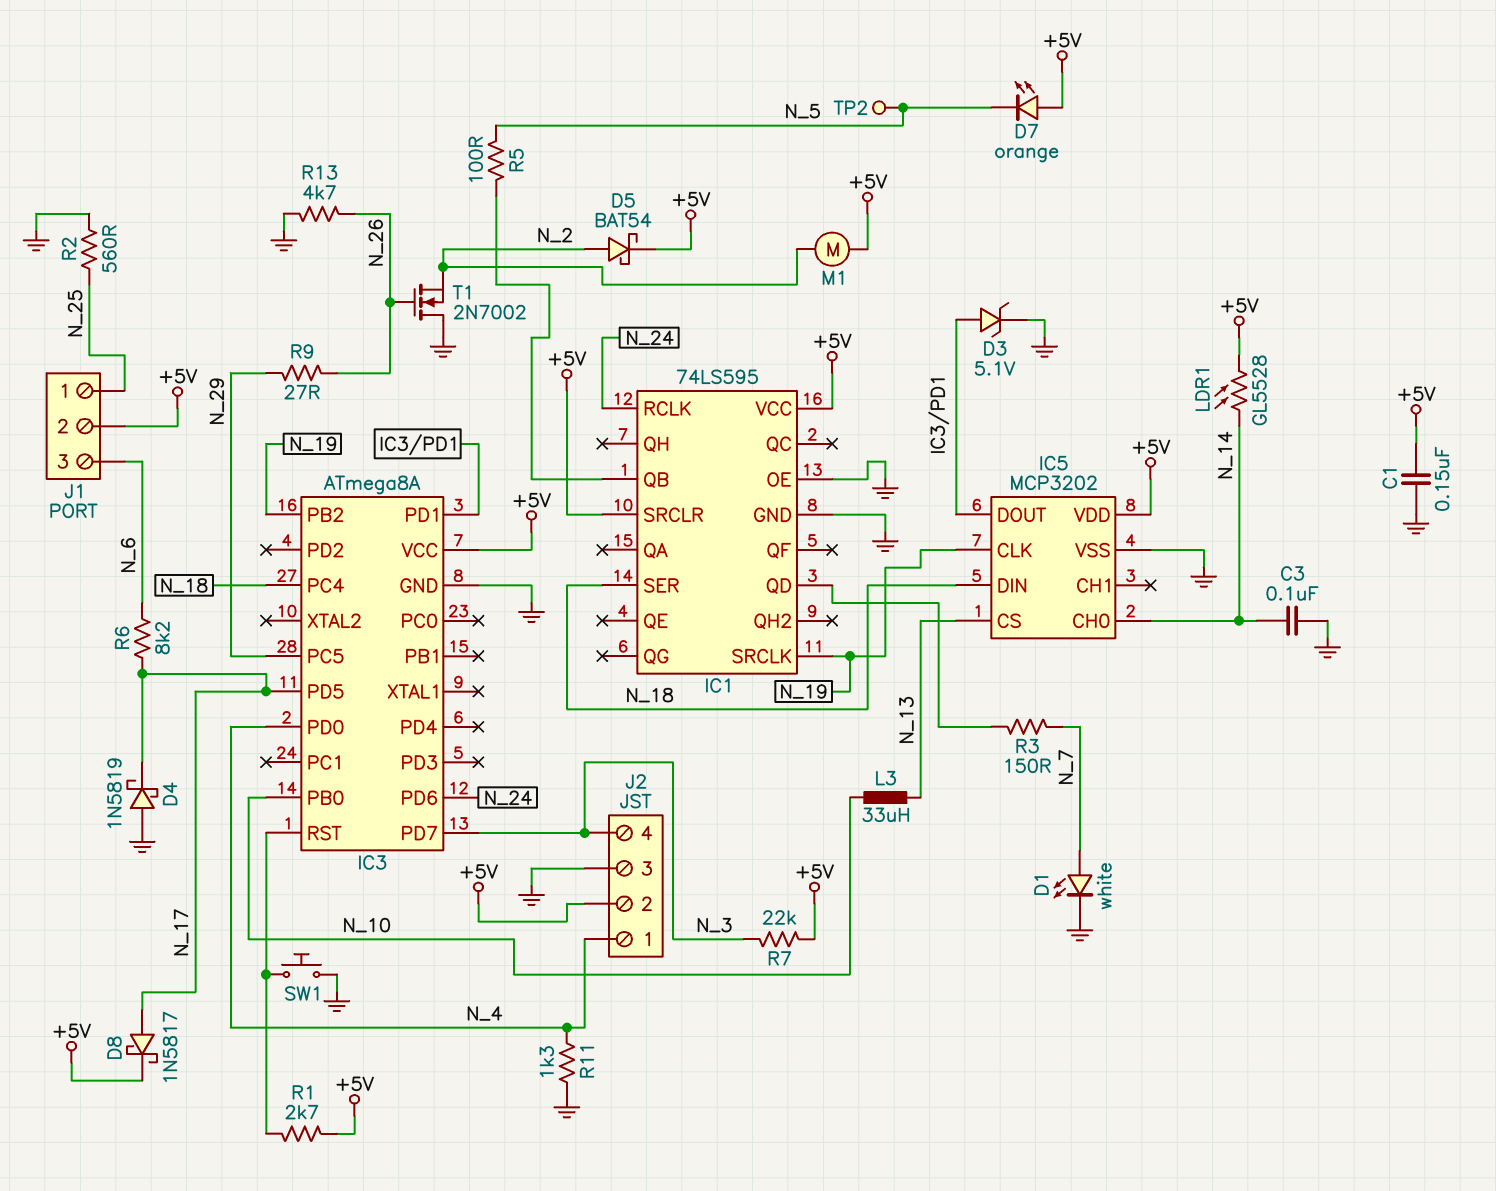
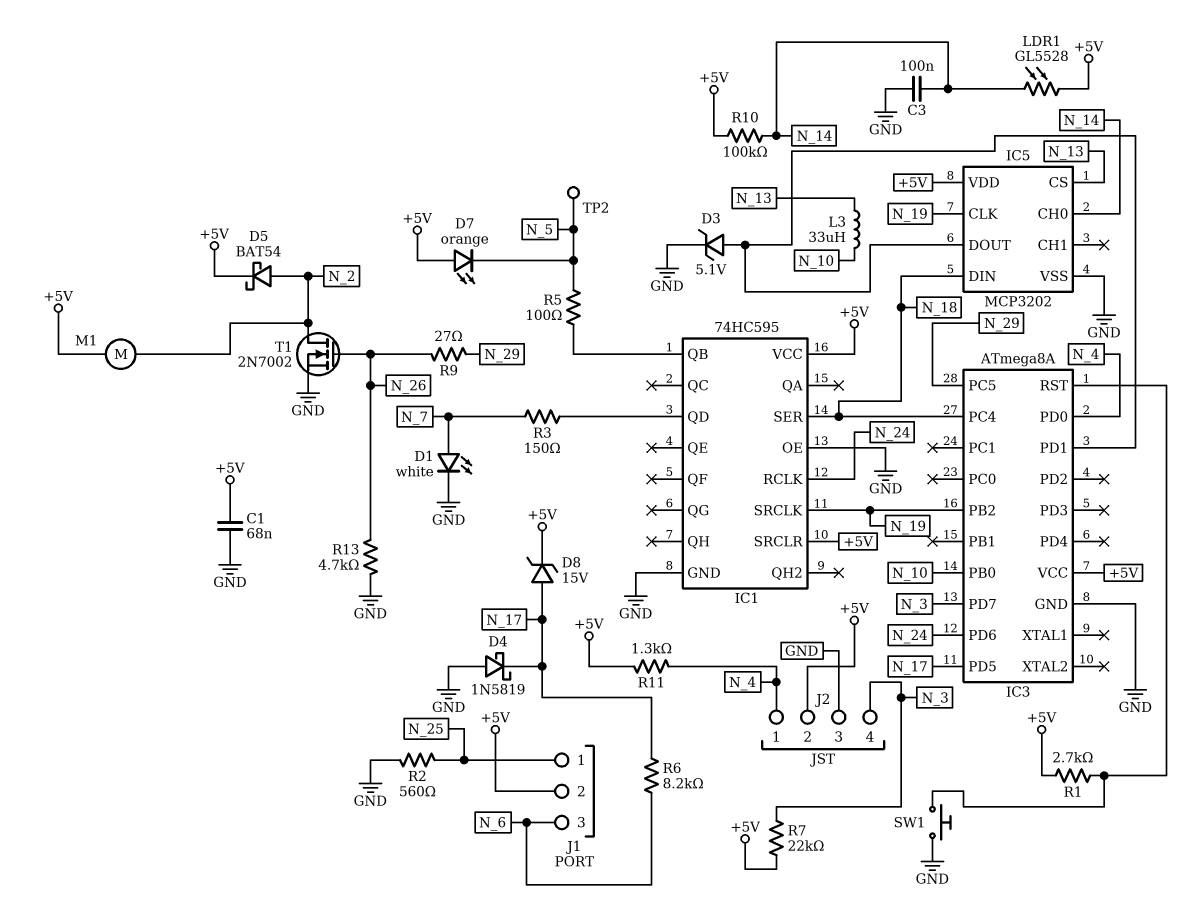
C1: 150nF (+5V, GND) -> 68nF (+5V, GND)
D8: schottky 1N5817 (A N_17, K +5V) -> zener 15V (A N_17, K +5V)
IC1: 74LS595 -> 74HC595
R10: none -> 100k (+5V, N_14)
R11: 1.3k (GND, N_4) -> 1.3k (+5V, N_4)
T1: NMOS 2N7002 (G N_26, D GND, S N_2) -> NMOS 2N7002 (G N_26, D N_2, S GND)

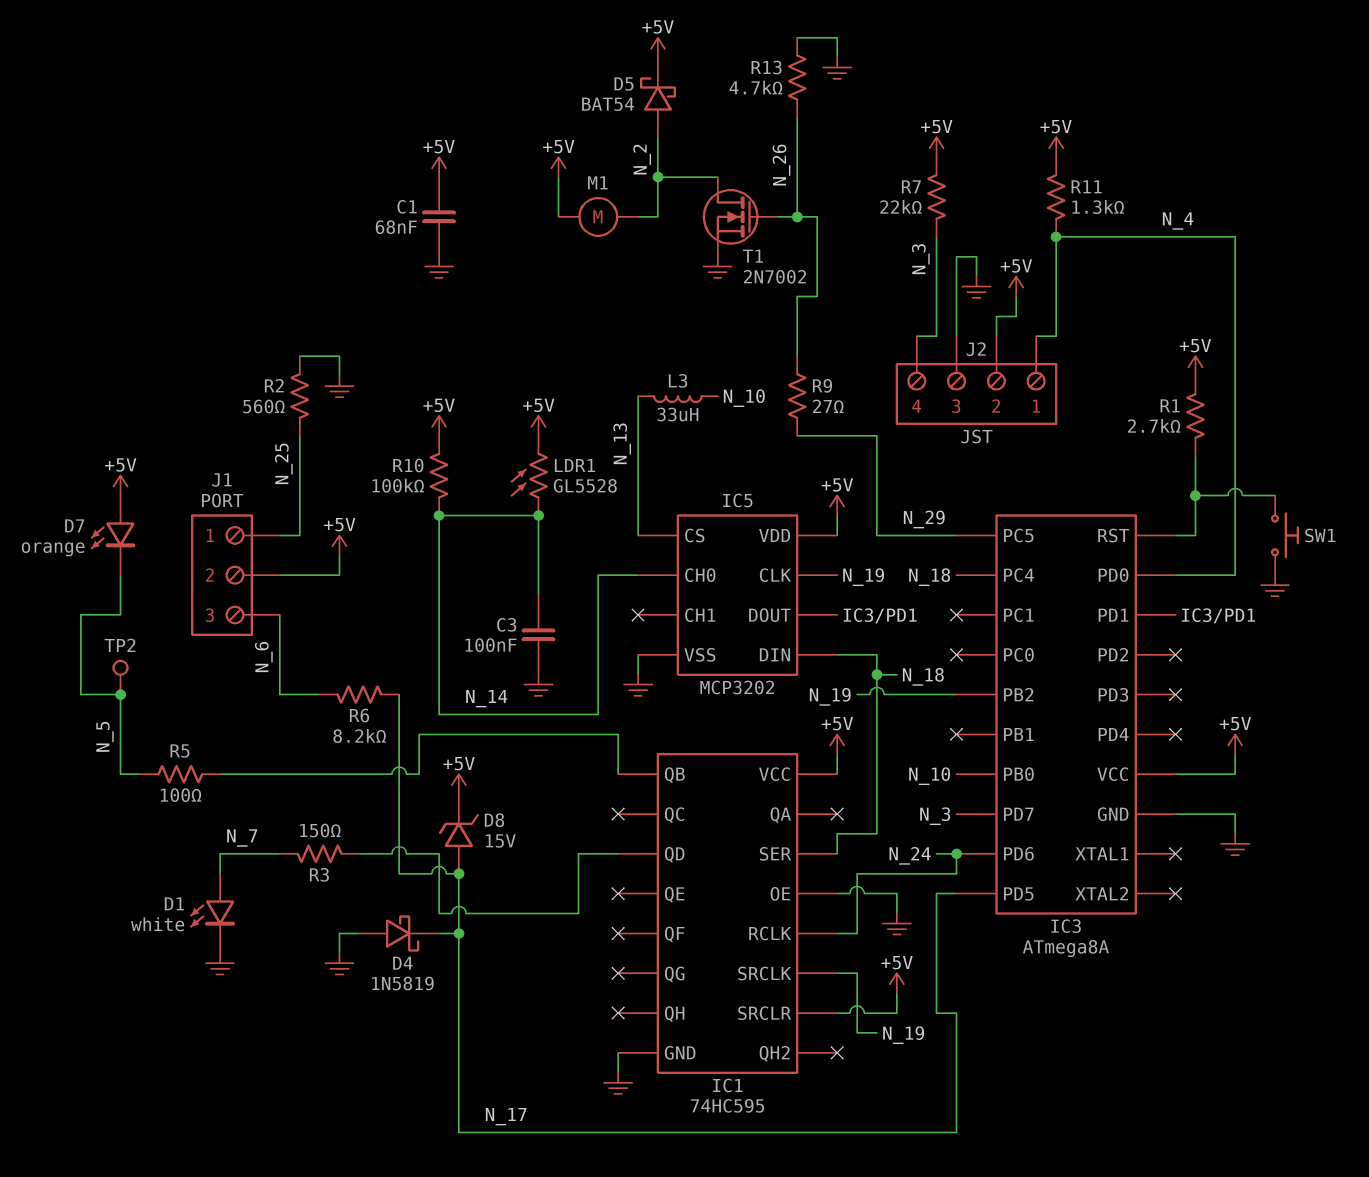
D3: zener 5.1V (A IC3/PD1, K GND) -> none

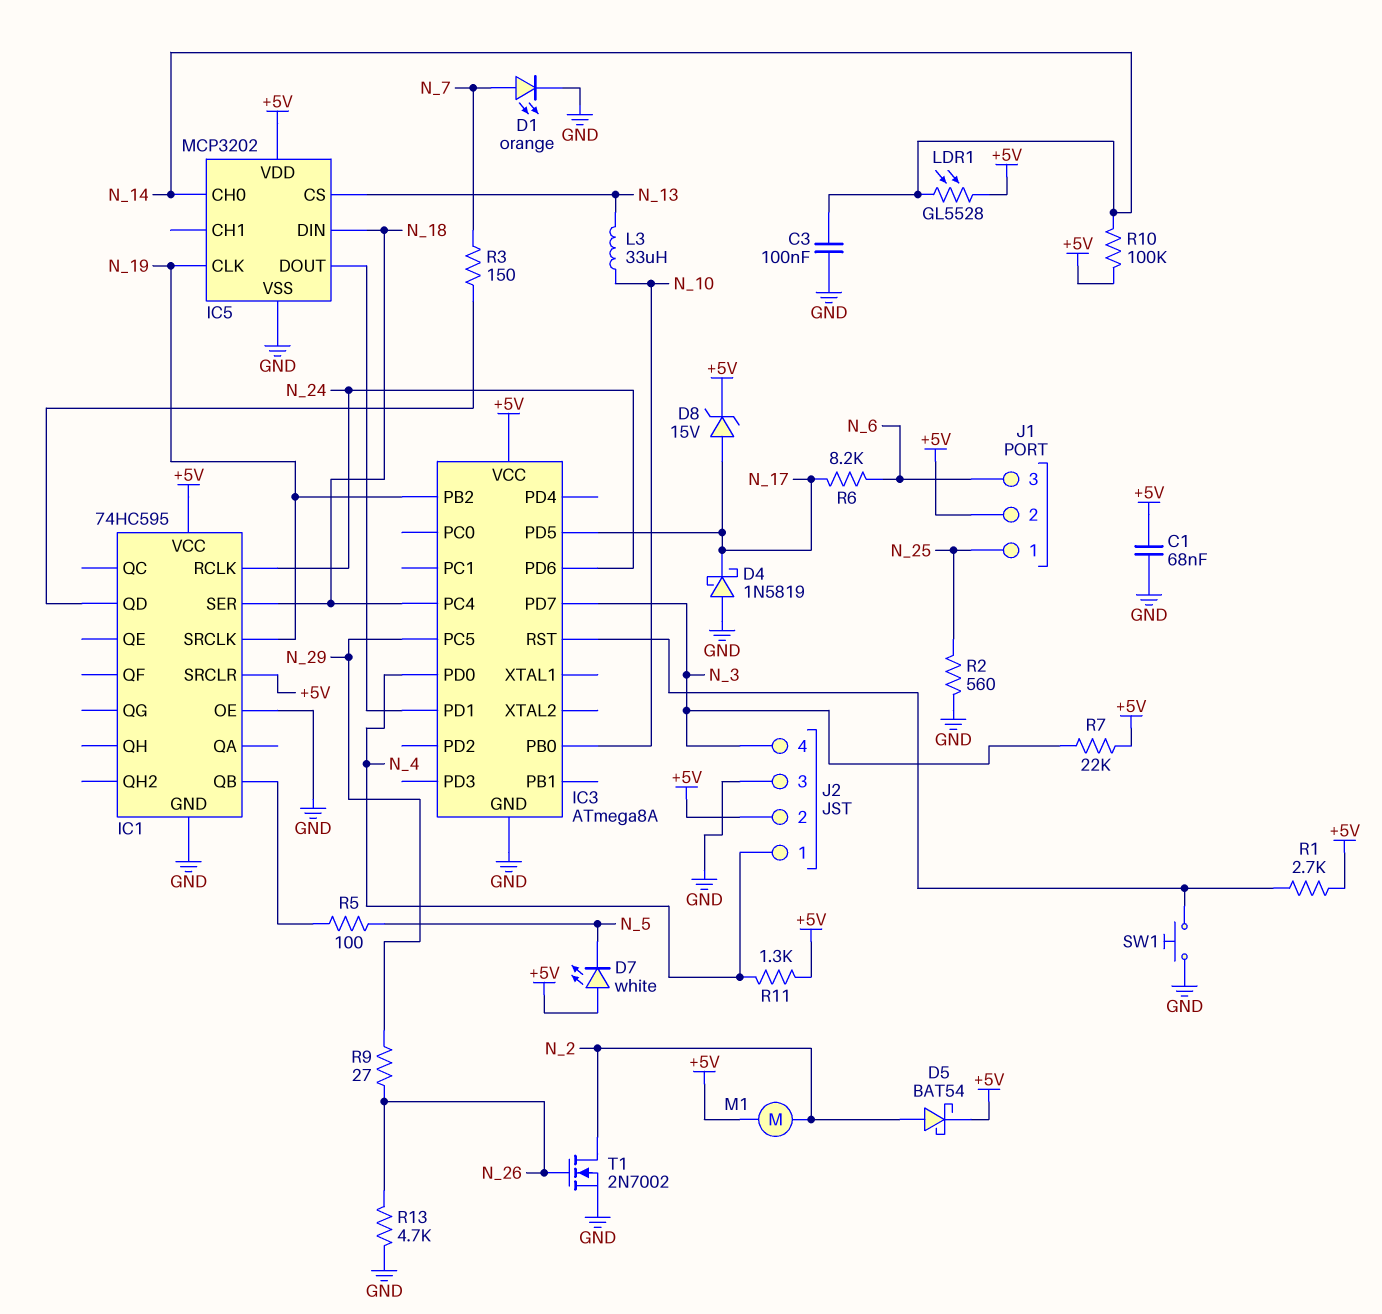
D1: LED white (A N_7, K GND) -> LED orange (A N_7, K GND)
D7: LED orange (A +5V, K N_5) -> LED white (A +5V, K N_5)
TP2: test point (N_5) -> none

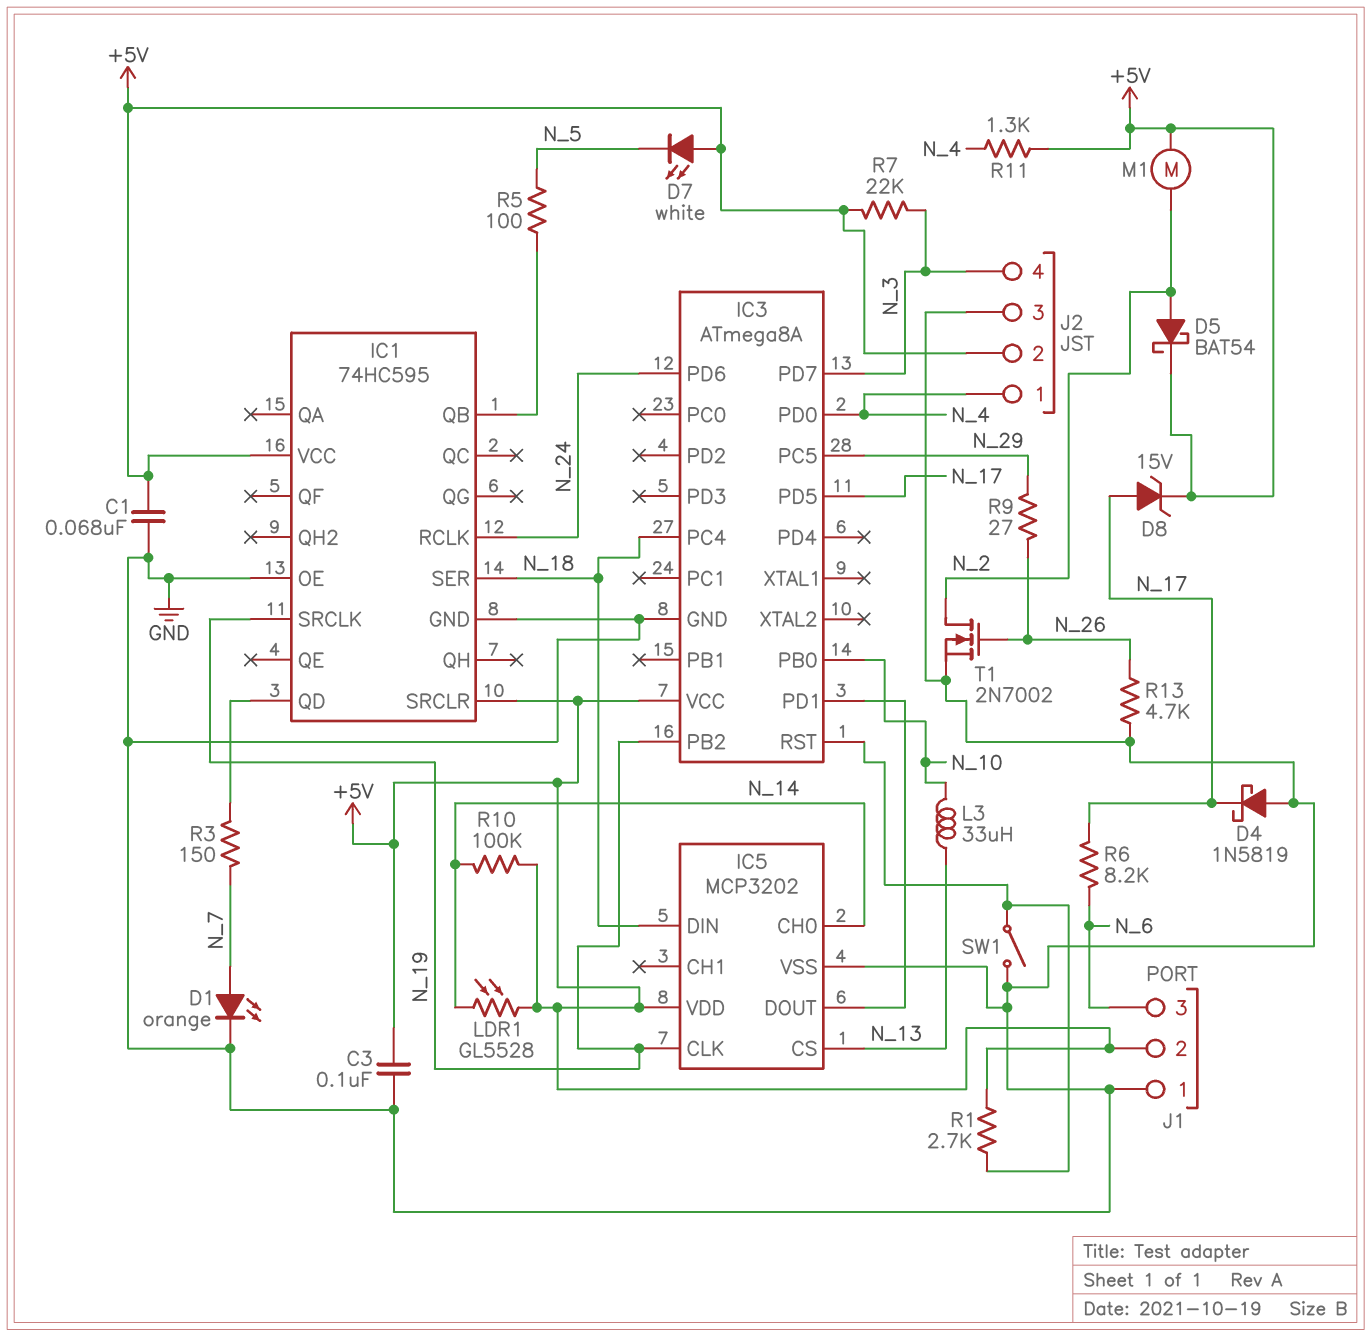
C3: 100nF (GND, N_14) -> 100nF (+5V, GND)
J1 pin 1: N_25 -> GND
R2: 560 (GND, N_25) -> none
SW1: button (GND, IC3/RST) -> switch (GND, IC3/RST)

